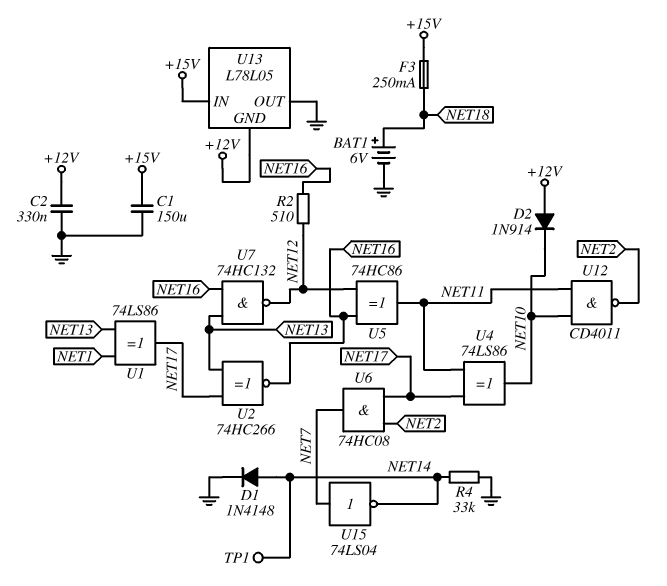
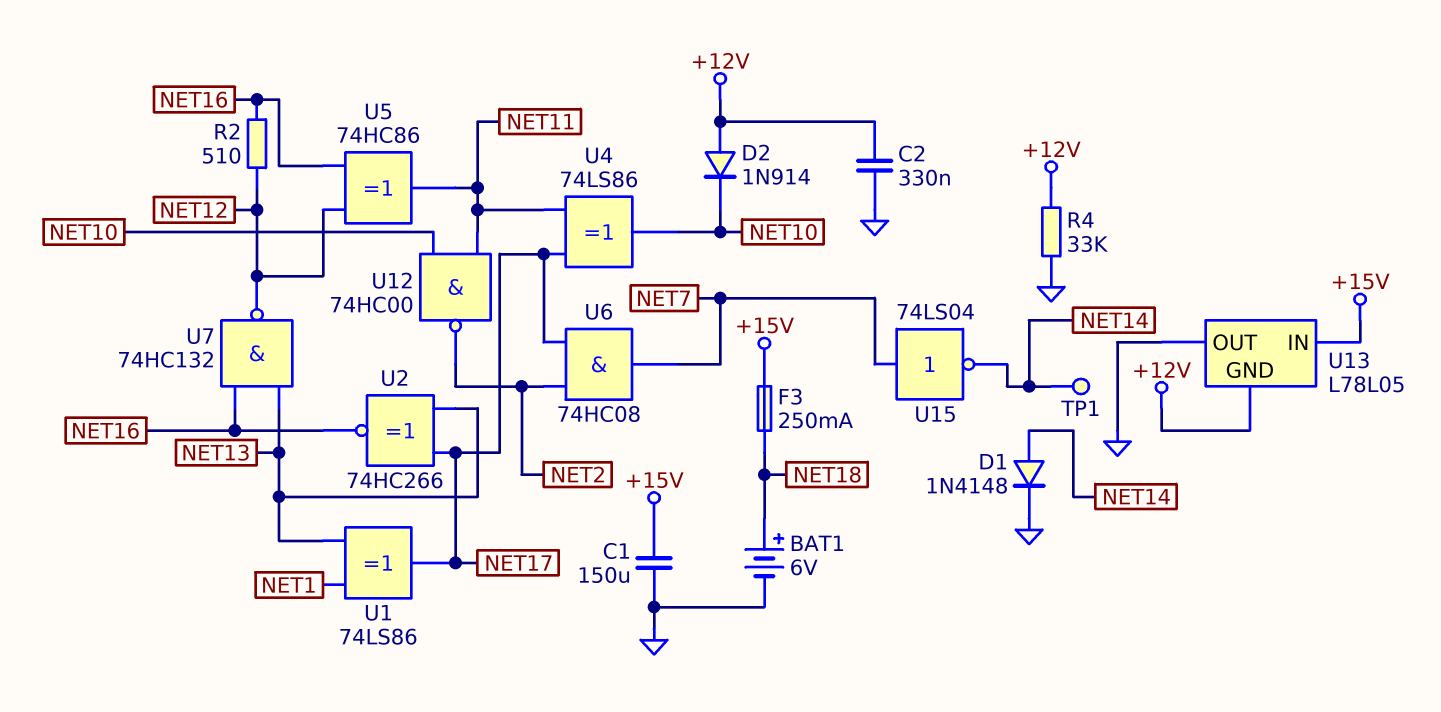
R4: 33k (GND, NET14) -> 33k (+12V, GND)
U12: NAND CD4011 (in NET10, in NET11, out NET2) -> NAND 74HC00 (in NET10, in NET11, out NET2)

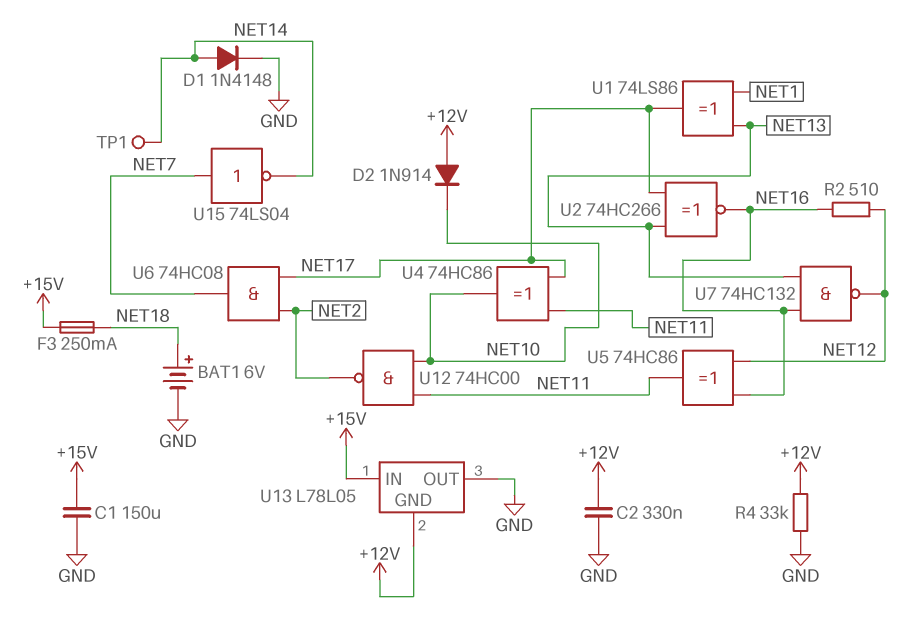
U4: XOR 74LS86 (in NET11, in NET17, out NET10) -> XOR 74HC86 (in NET11, in NET17, out NET10)

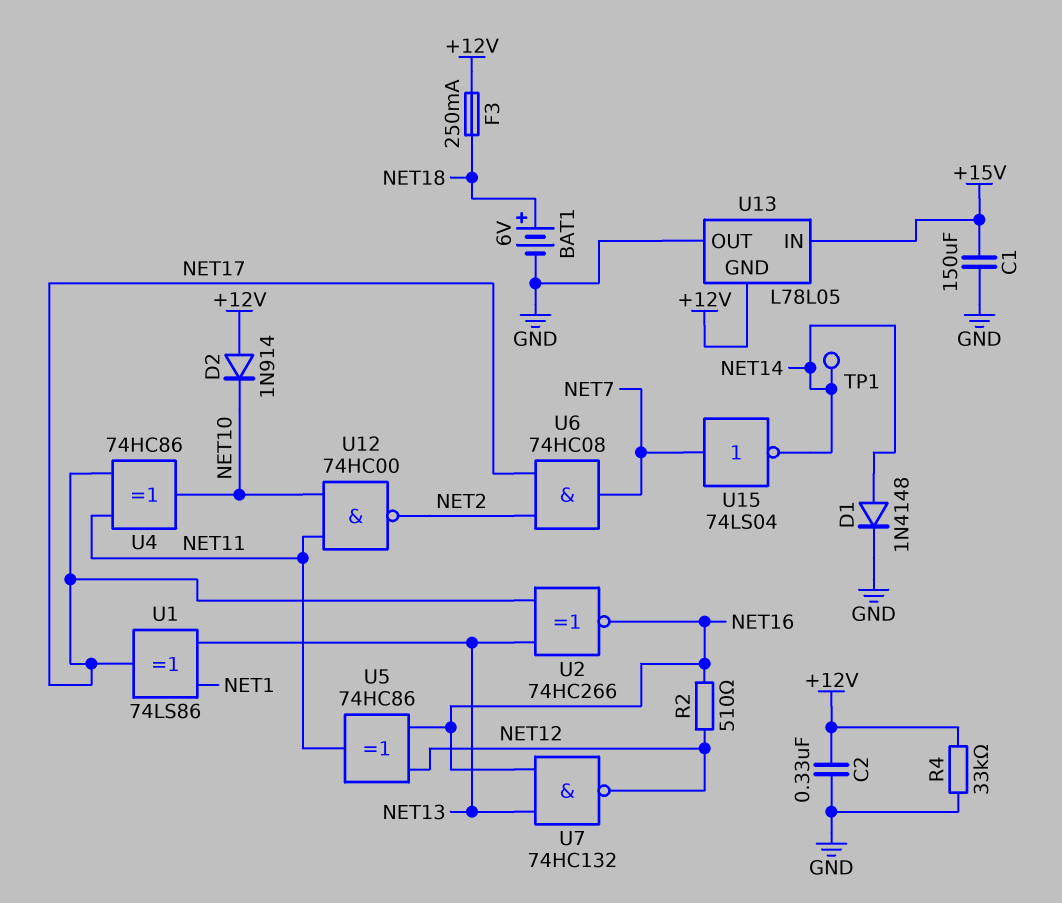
F3: 250mA (+15V, NET18) -> 250mA (+12V, NET18)

